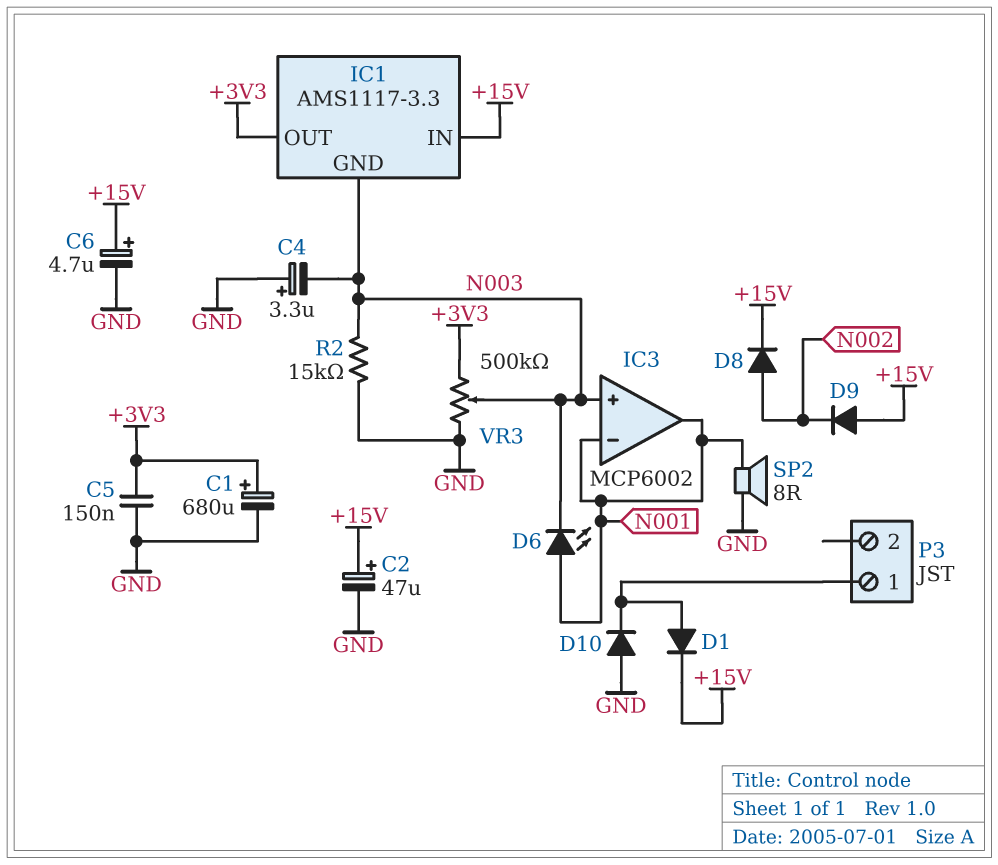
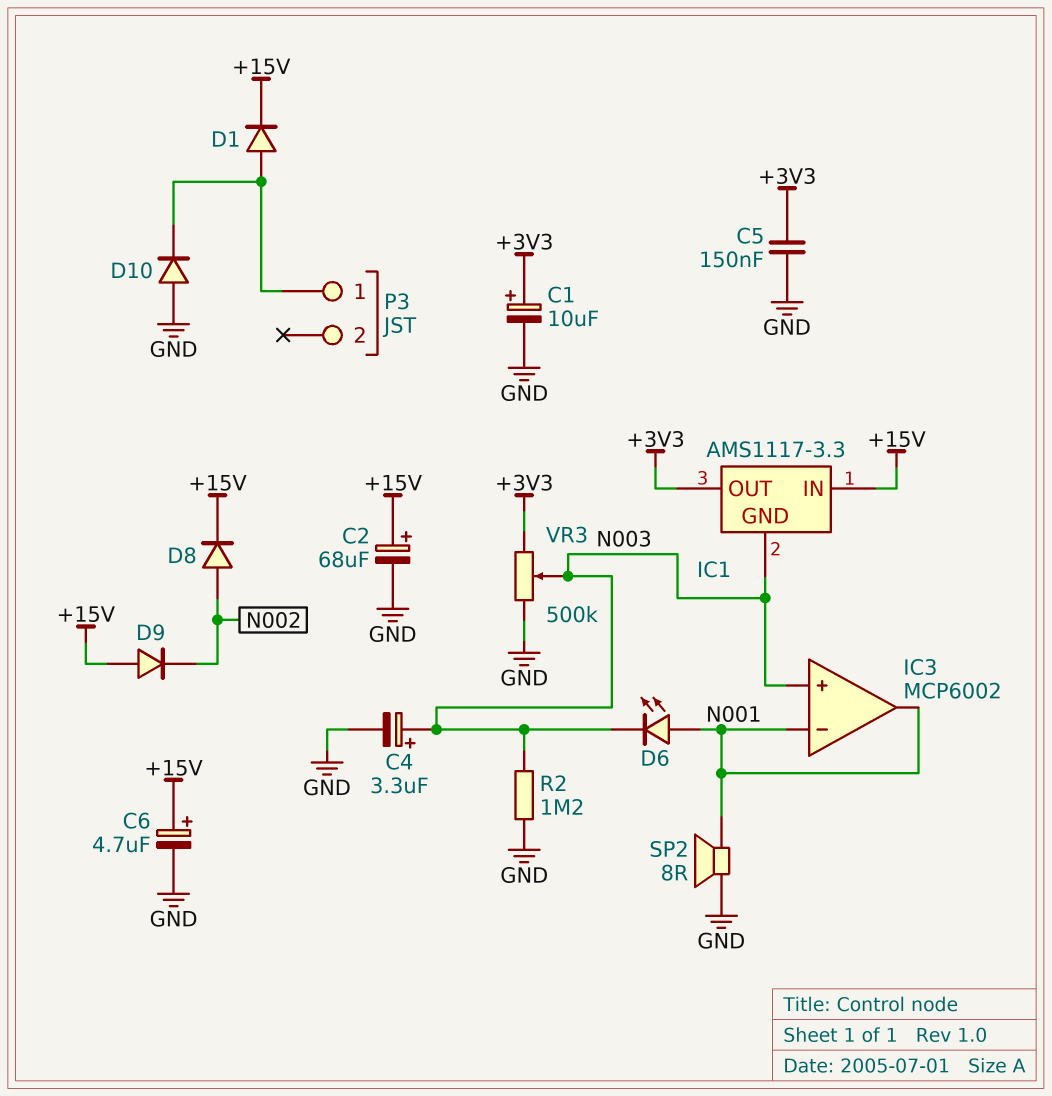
C1: 680uF (plus +3V3, minus GND) -> 10uF (plus +3V3, minus GND)
C2: 47uF (plus +15V, minus GND) -> 68uF (plus +15V, minus GND)
C4: 3.3uF (plus GND, minus N003) -> 3.3uF (plus N003, minus GND)
R2: 15k (GND, N003) -> 1.2M (GND, N003)

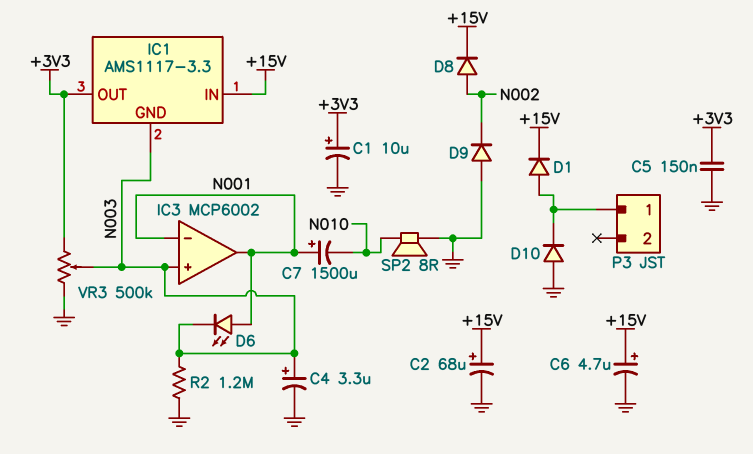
C7: none -> 1500uF (plus N001, minus N010)
D9: diode (A +15V, K N002) -> diode (A GND, K N002)
SP2: speaker 8R (GND, N001) -> speaker 8R (GND, N010)

